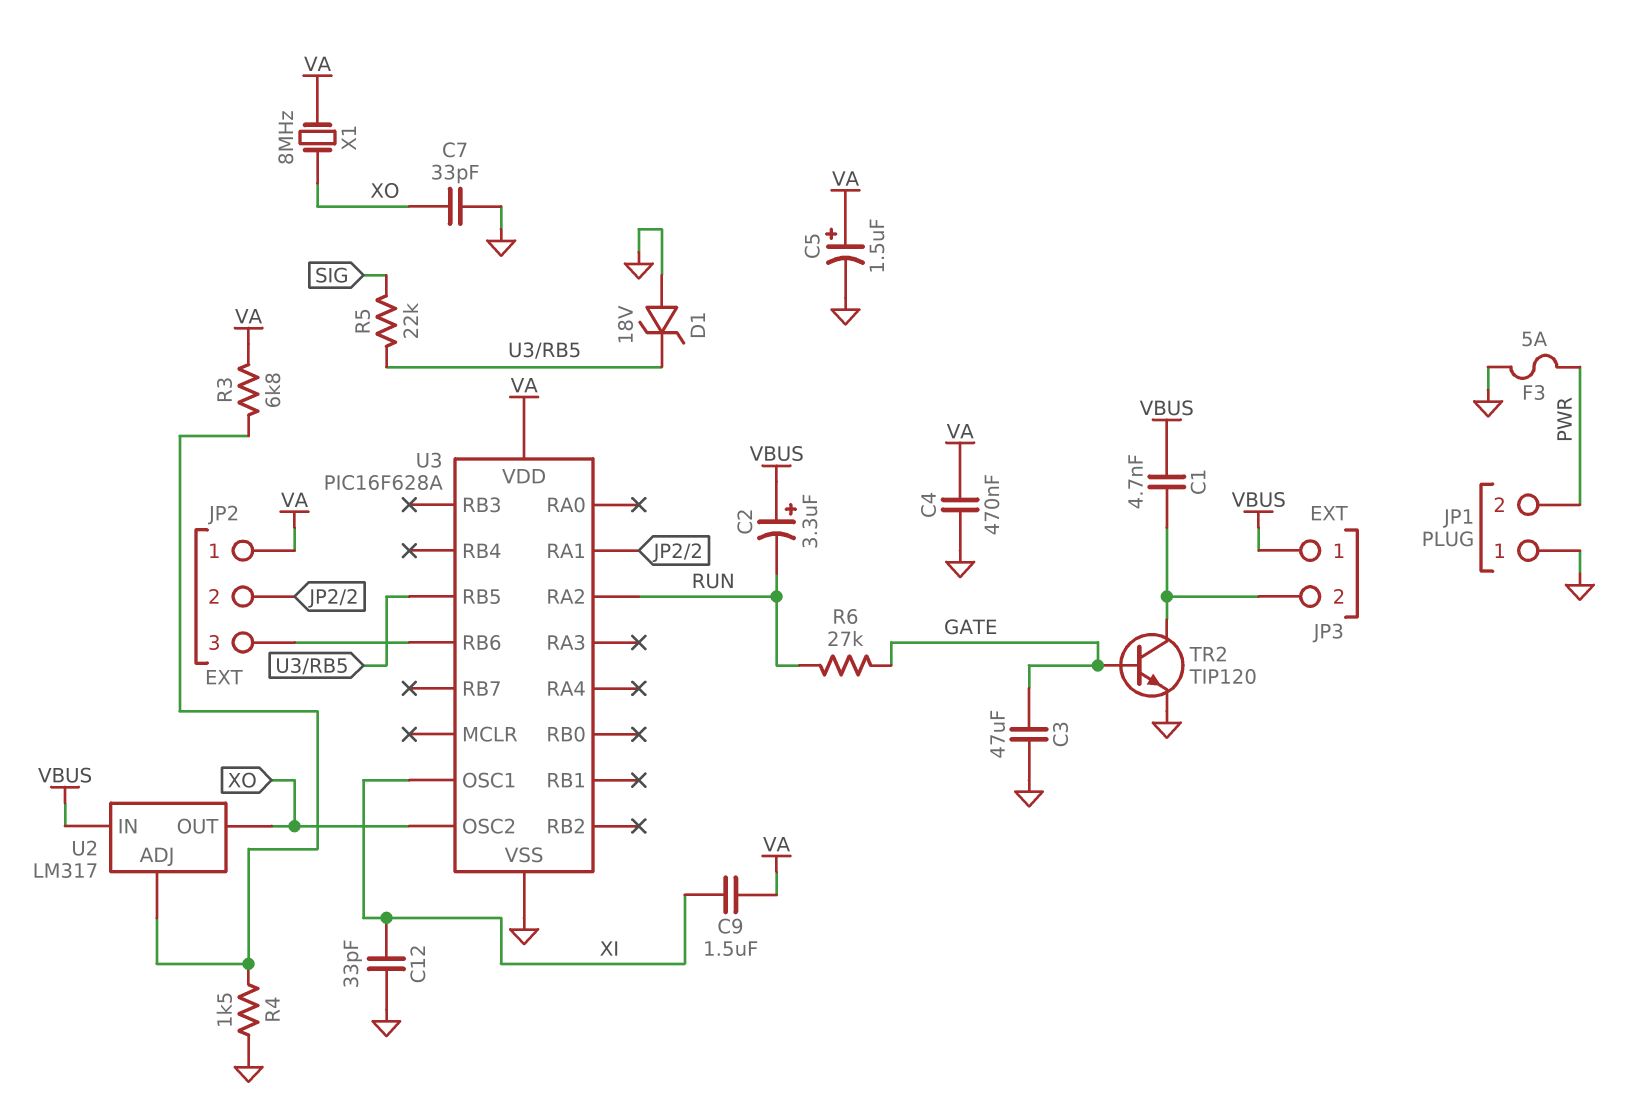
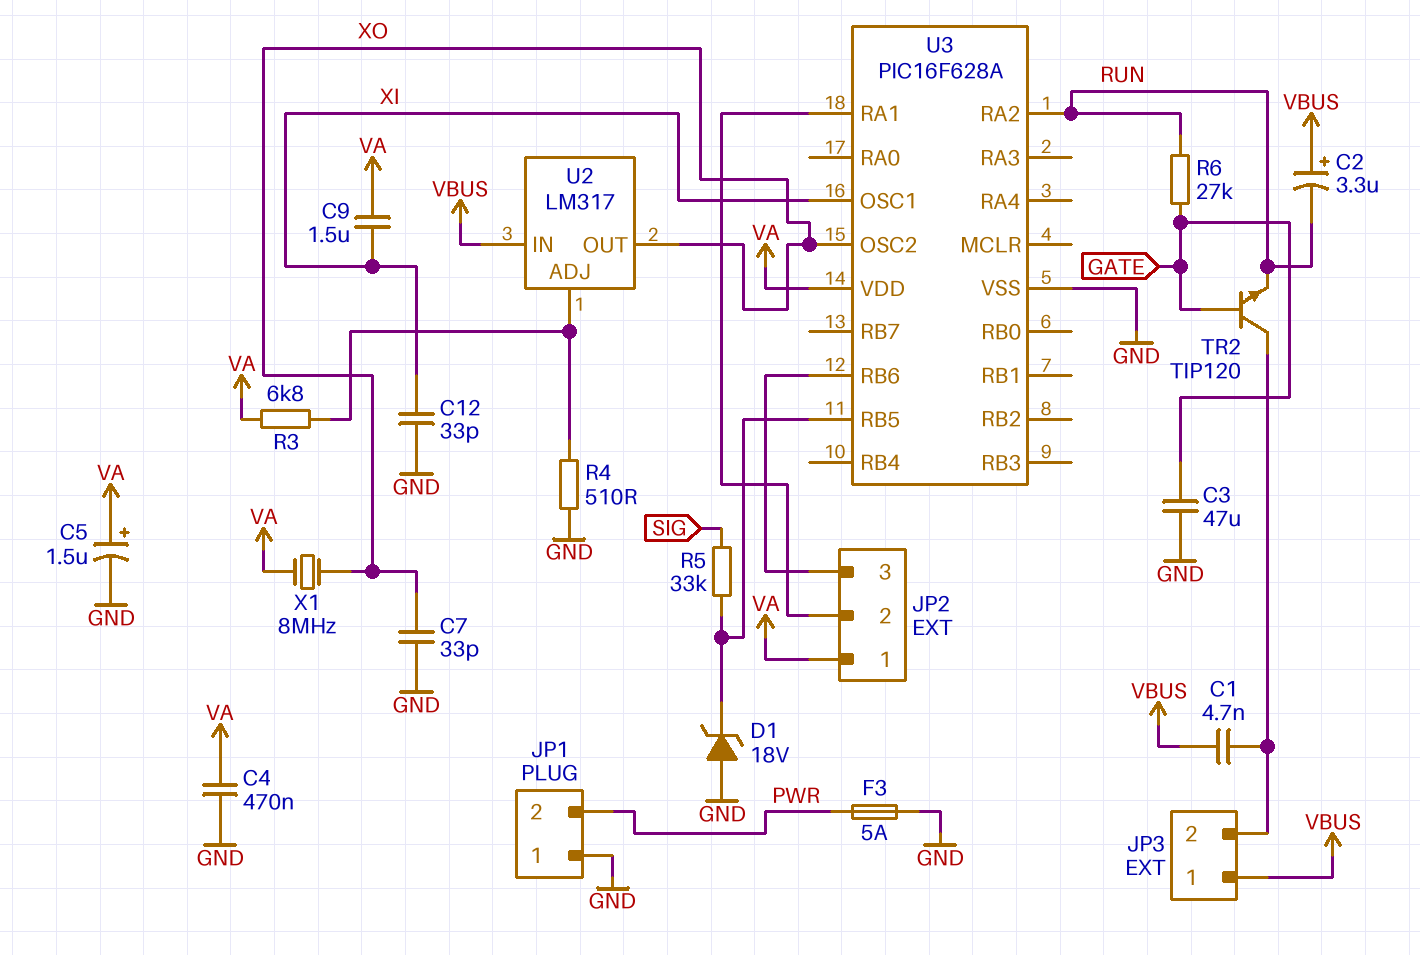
R4: 1.5k (GND, U2/ADJ) -> 510 (GND, U2/ADJ)
R5: 22k (SIG, U3/RB5) -> 33k (SIG, U3/RB5)
TR2: NPN TIP120 (B GATE, C JP3/2, E GND) -> NPN TIP120 (B GATE, C JP3/2, E RUN)

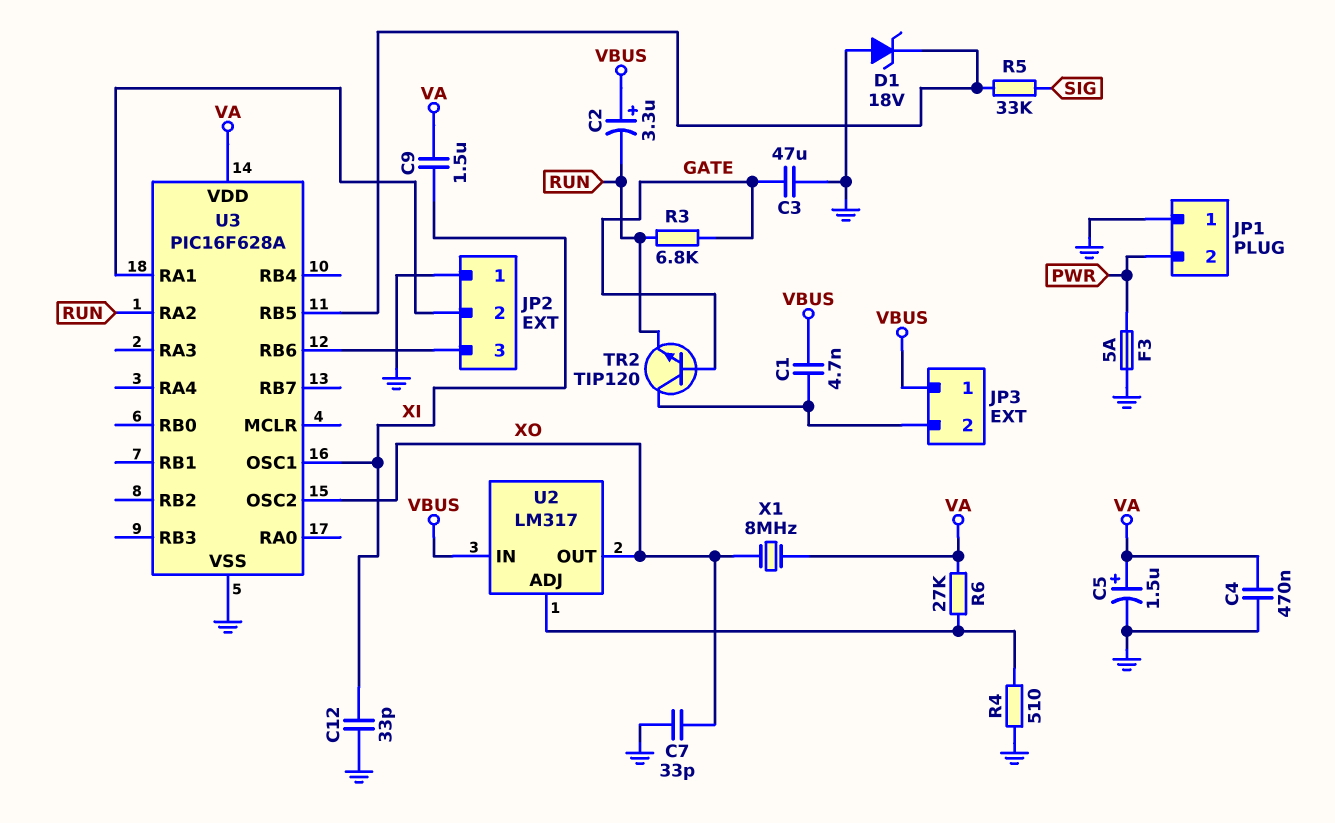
JP2 pin 1: VA -> GND
R3: 6.8k (U2/ADJ, VA) -> 6.8k (GATE, RUN)
R6: 27k (GATE, RUN) -> 27k (U2/ADJ, VA)

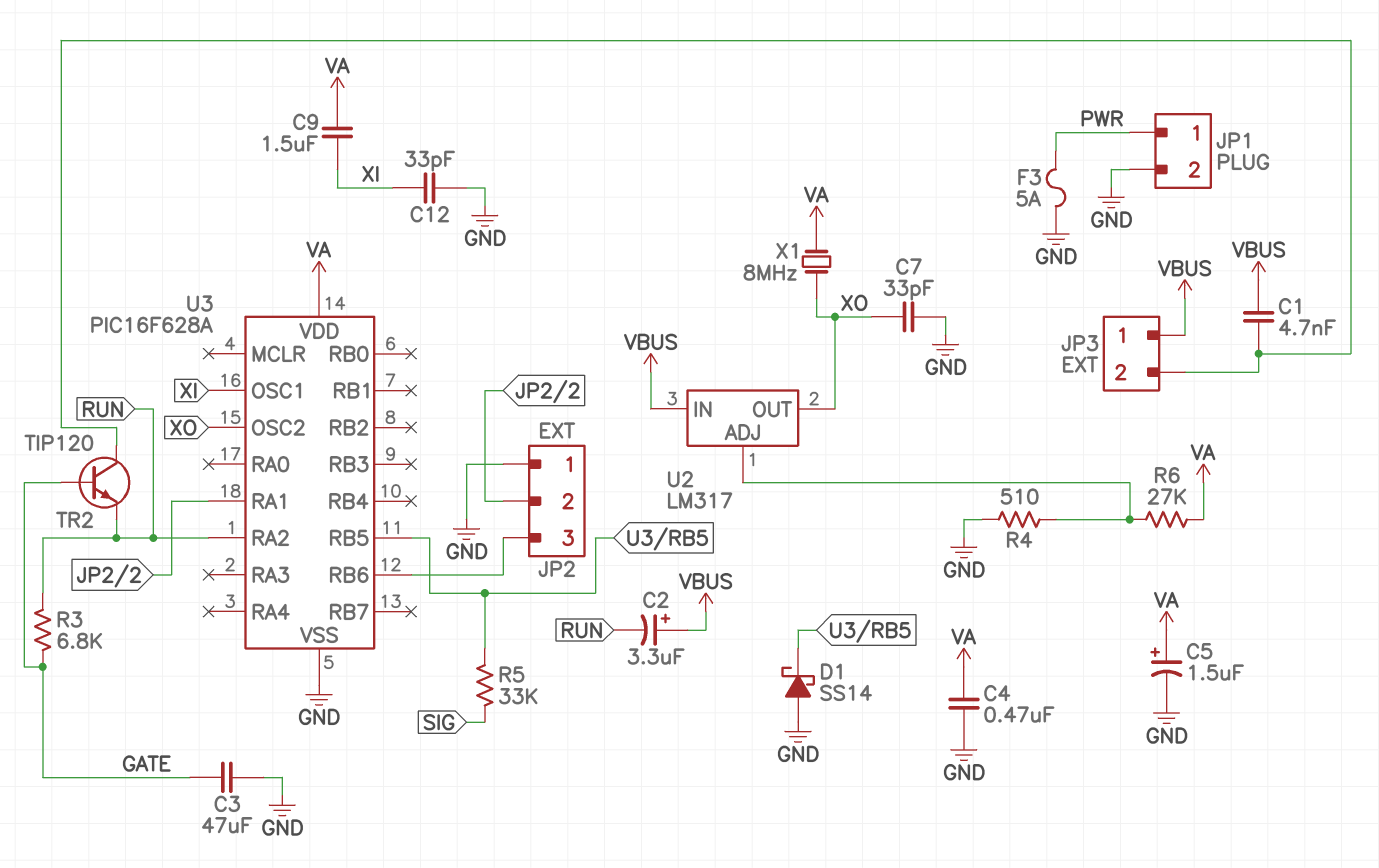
D1: zener 18V (A GND, K U3/RB5) -> schottky SS14 (A GND, K U3/RB5)
JP1 pin 1: GND -> PWR
JP1 pin 2: PWR -> GND

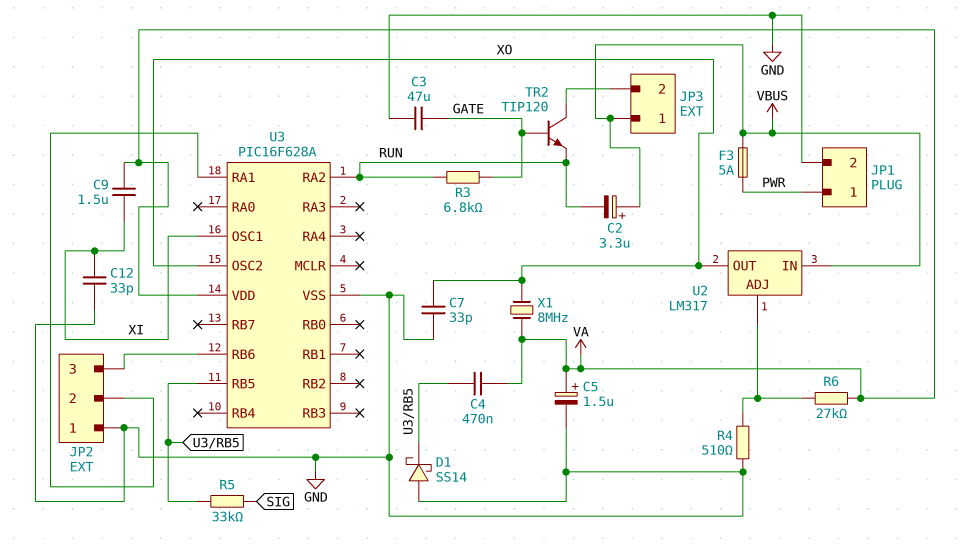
C1: 4.7nF (JP3/2, VBUS) -> none
C4: 470nF (GND, VA) -> 470nF (U3/RB5, VA)
F3: 5A (GND, PWR) -> 5A (PWR, VBUS)

